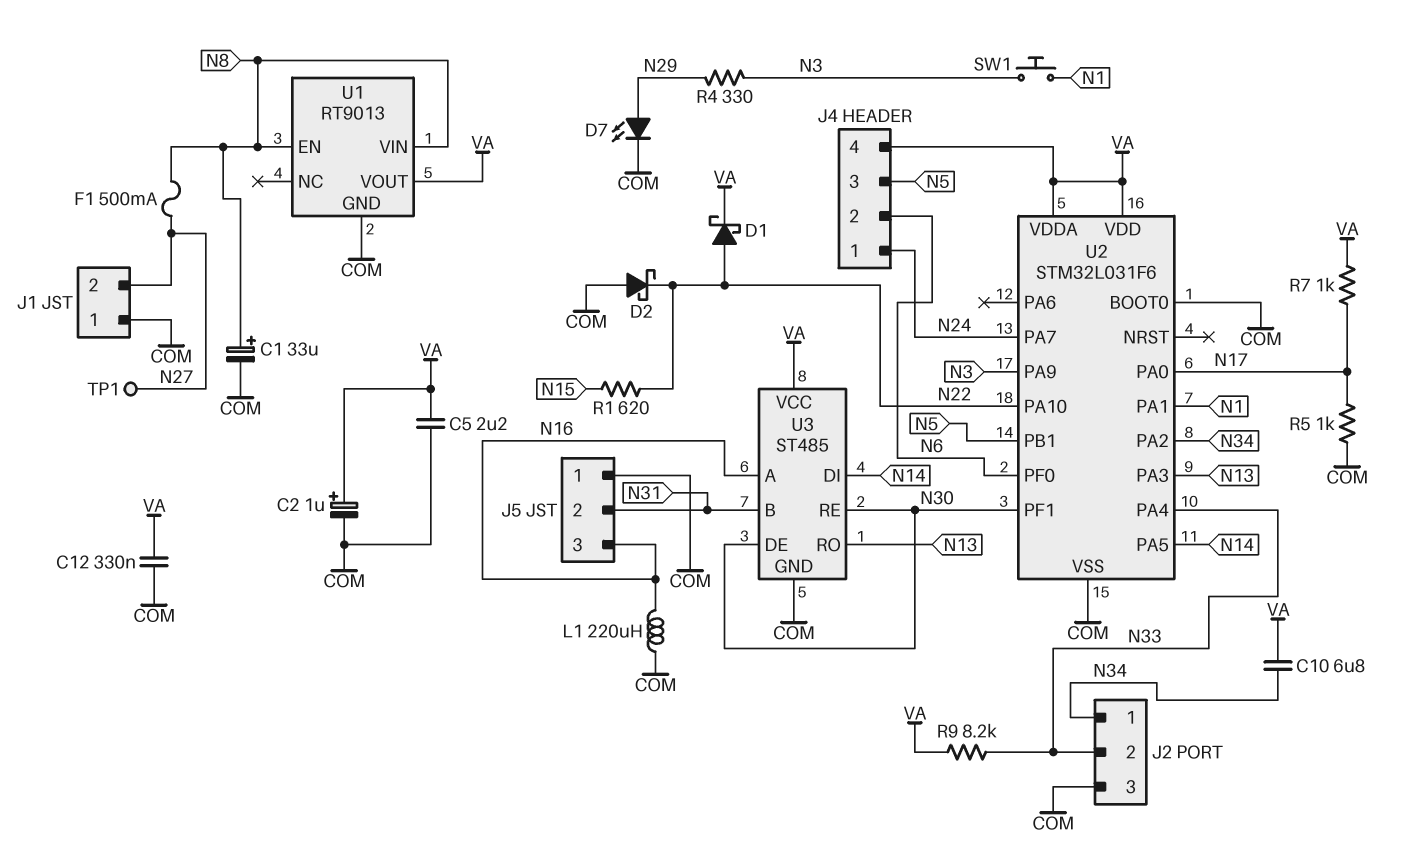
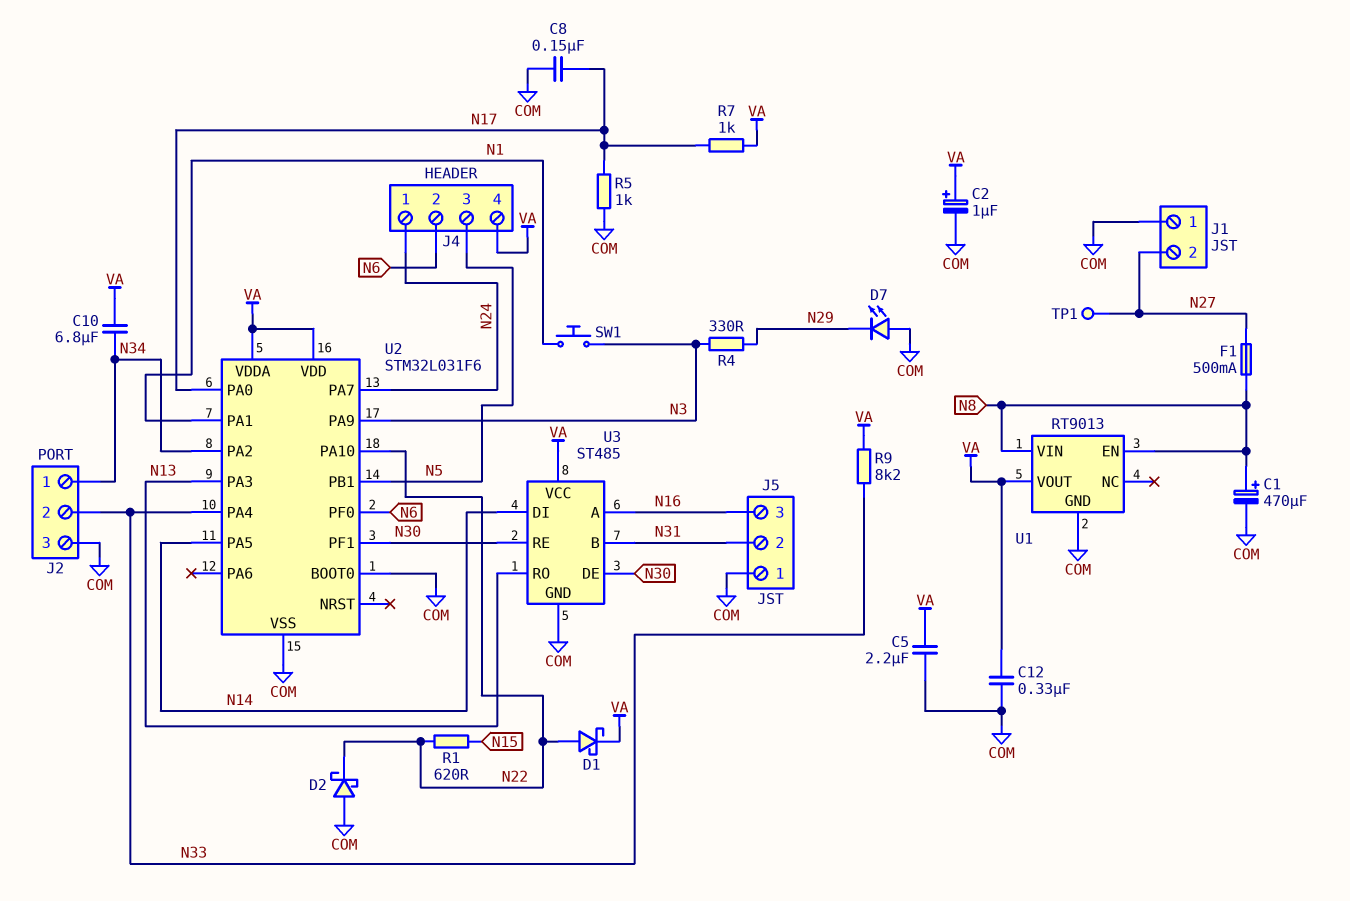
C1: 33uF (plus N8, minus COM) -> 470uF (plus N8, minus COM)
C8: none -> 150nF (COM, N17)
D7: LED (A N29, K COM) -> LED (A COM, K N29)
L1: 220uH (COM, N16) -> none

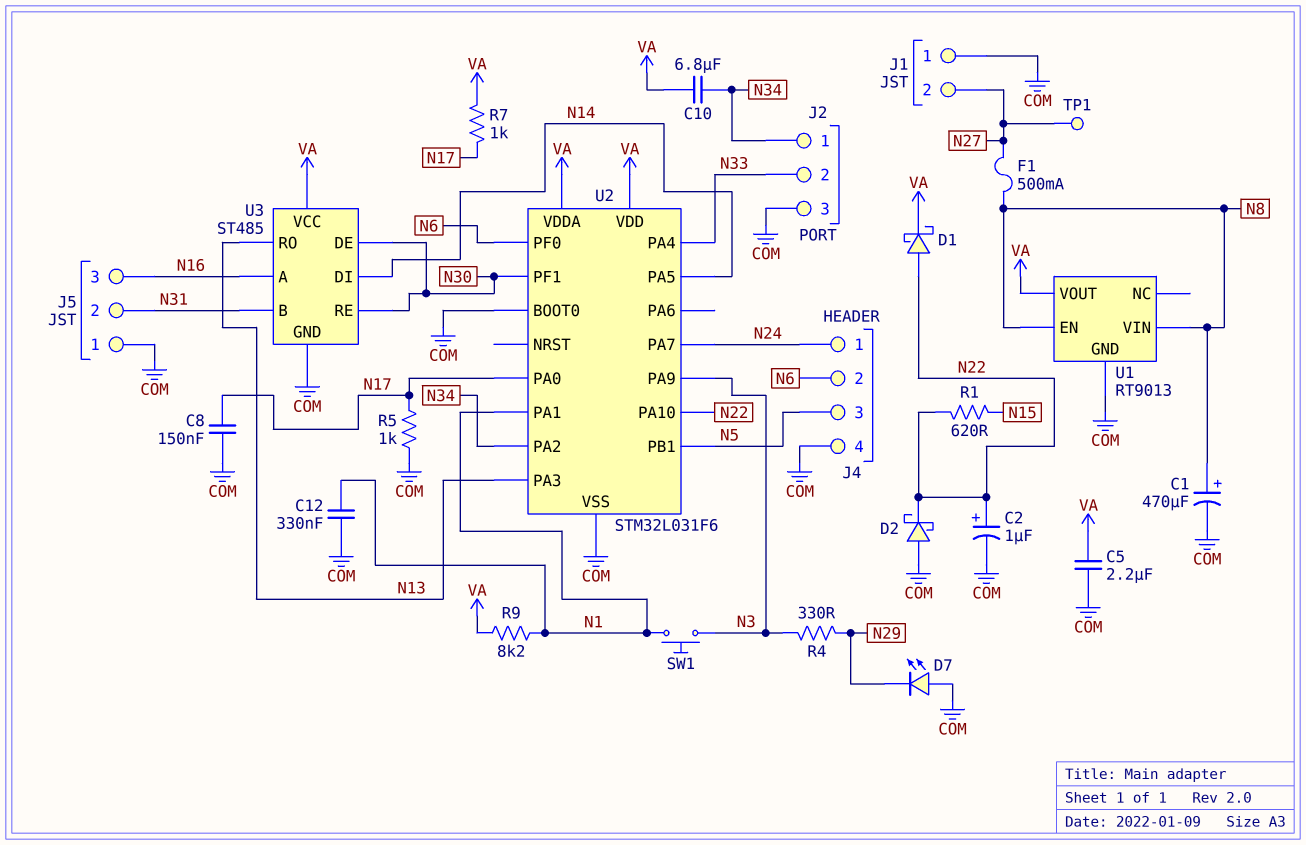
C2: 1uF (plus VA, minus COM) -> 1uF (plus N22, minus COM)
C12: 330nF (COM, VA) -> 330nF (COM, N1)
J4 pin 4: VA -> COM
R9: 8.2k (N33, VA) -> 8.2k (N1, VA)

